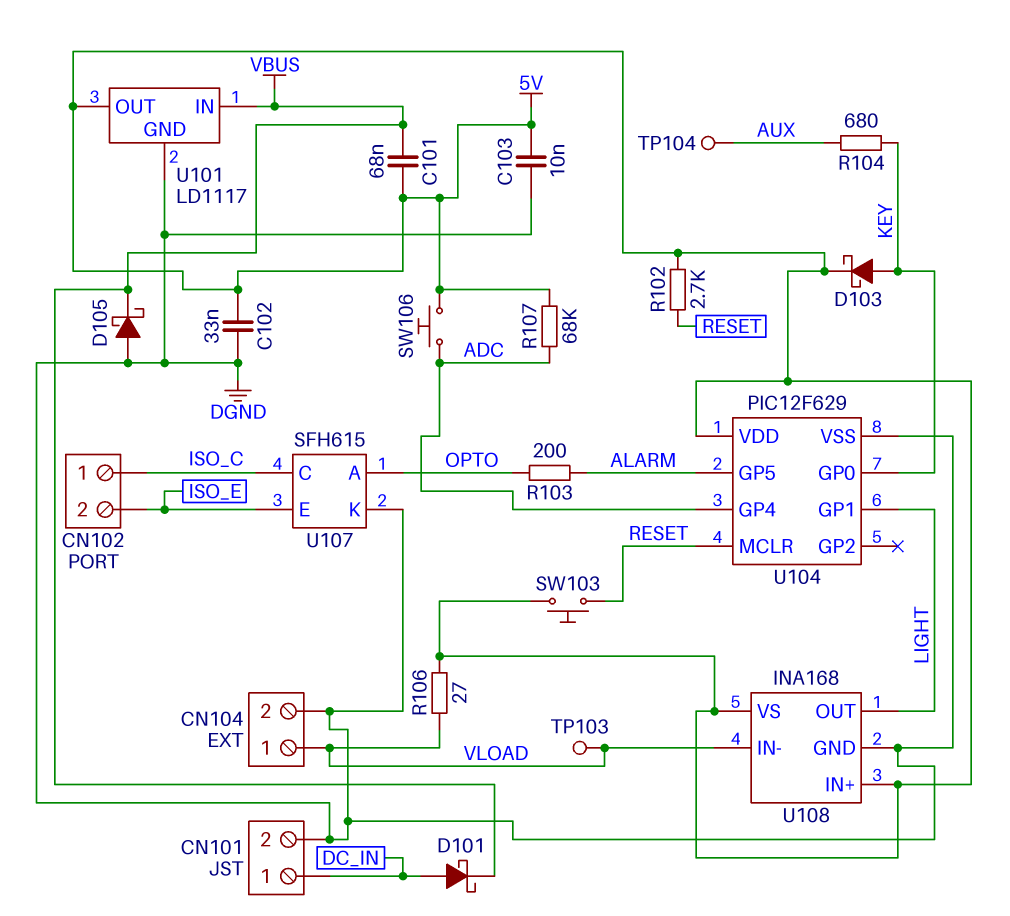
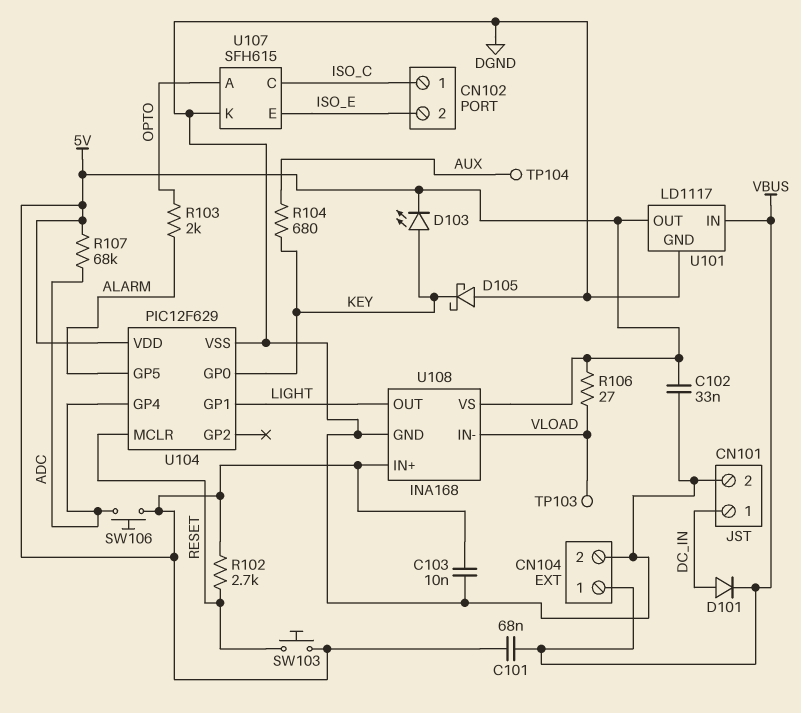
CN104 pin 1: VLOAD -> VBUS
D101: schottky (A DC_IN, K VBUS) -> diode (A DC_IN, K VBUS)
D103: schottky (A KEY, K 5V) -> LED (A KEY, K 5V)
D105: schottky (A DGND, K VBUS) -> schottky (A DGND, K KEY)
R103: 200 (ALARM, OPTO) -> 2k (ALARM, OPTO)

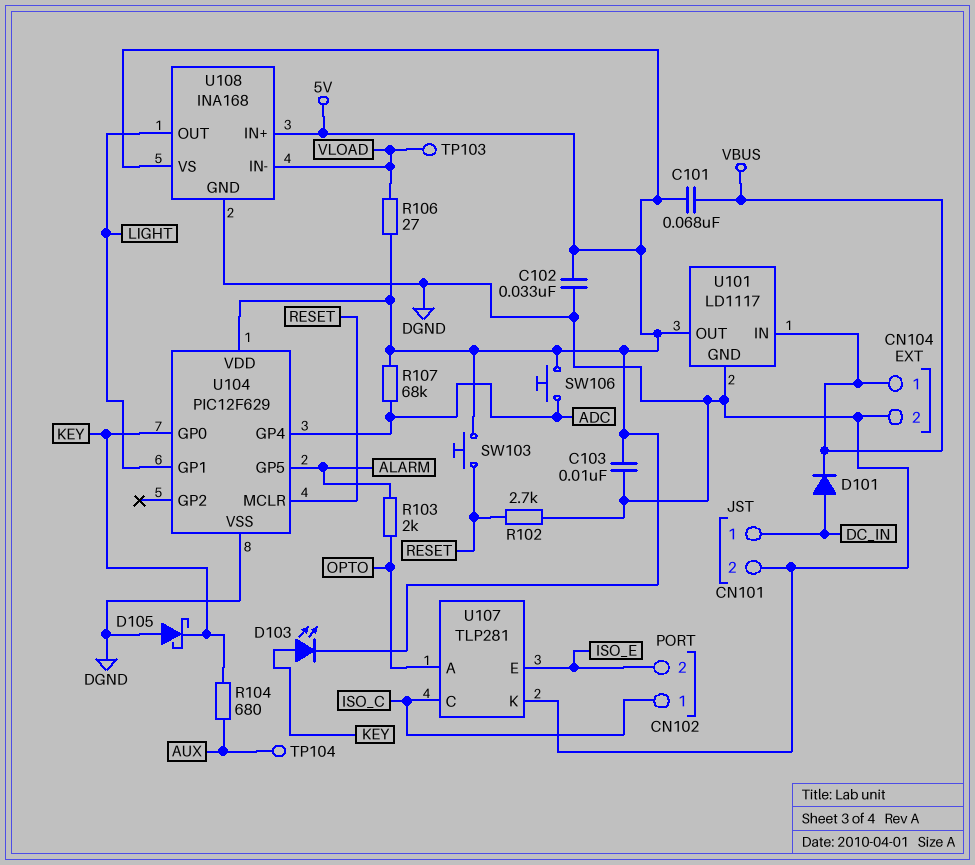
R102: 2.7k (5V, RESET) -> 2.7k (DGND, RESET)
U107: SFH615 -> TLP281

